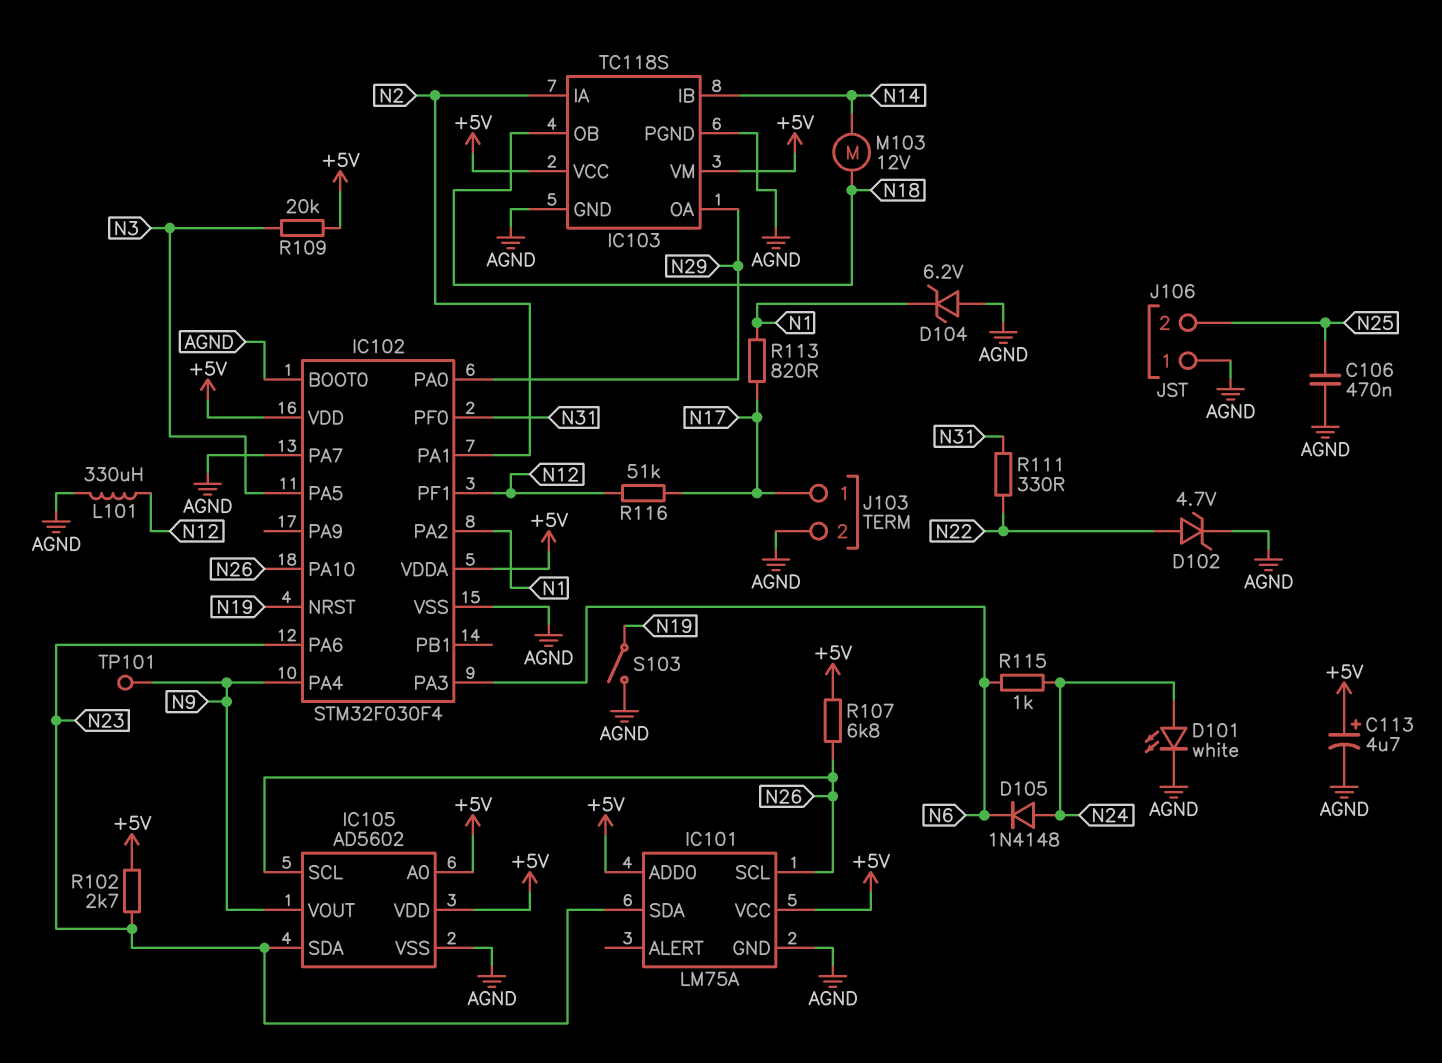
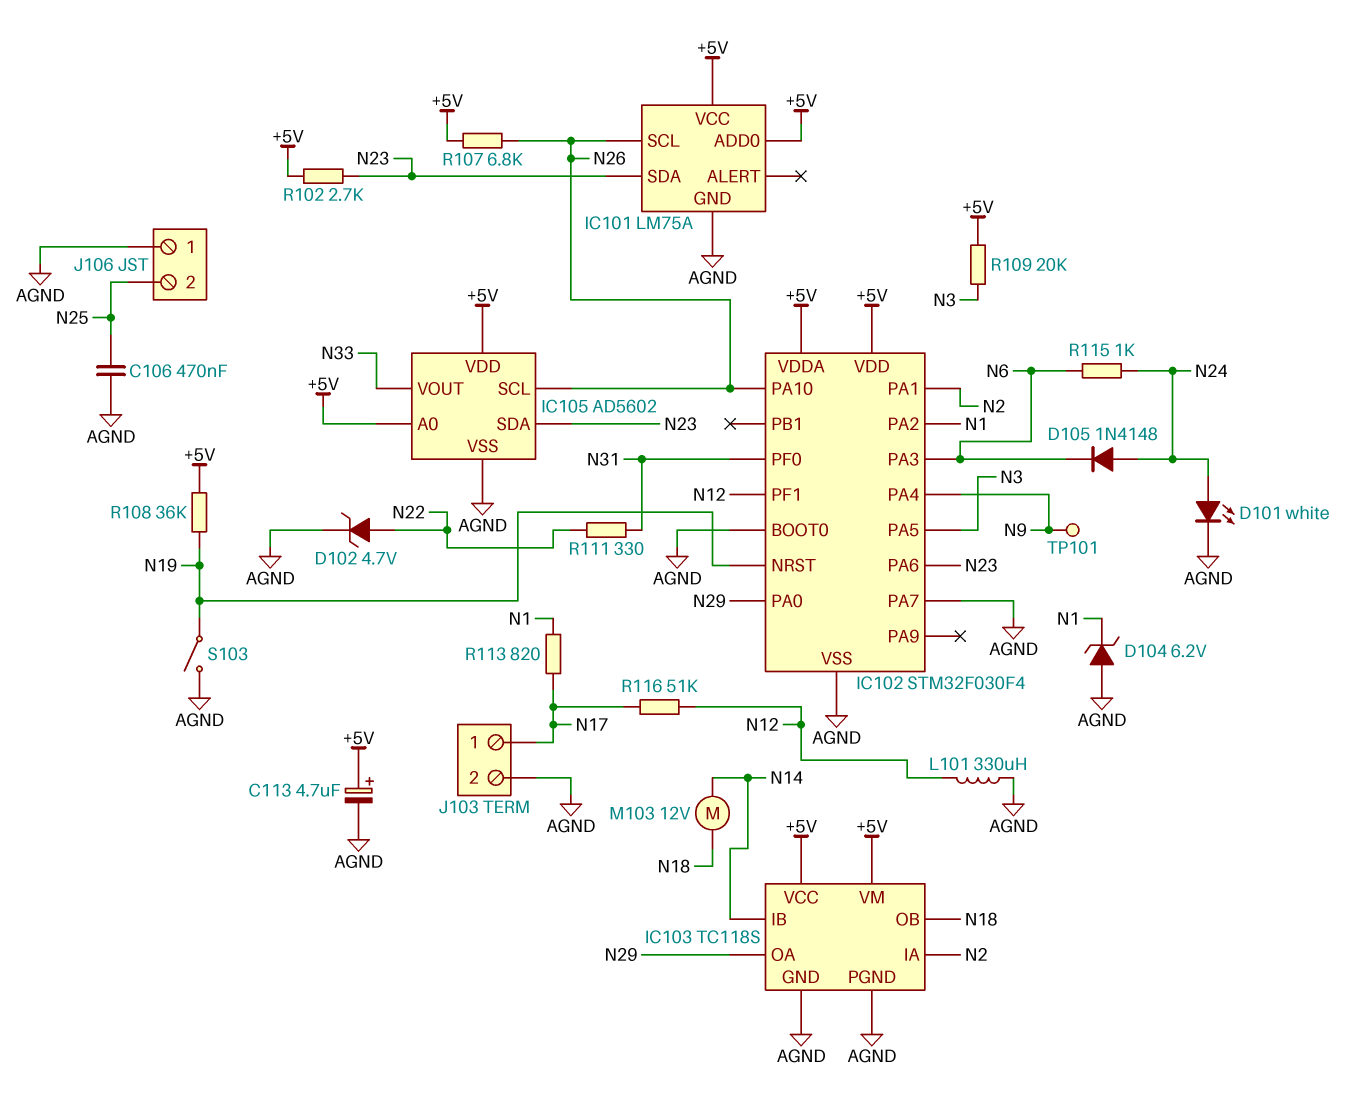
IC105 pin VOUT: N9 -> N33
R108: none -> 36k (+5V, N19)

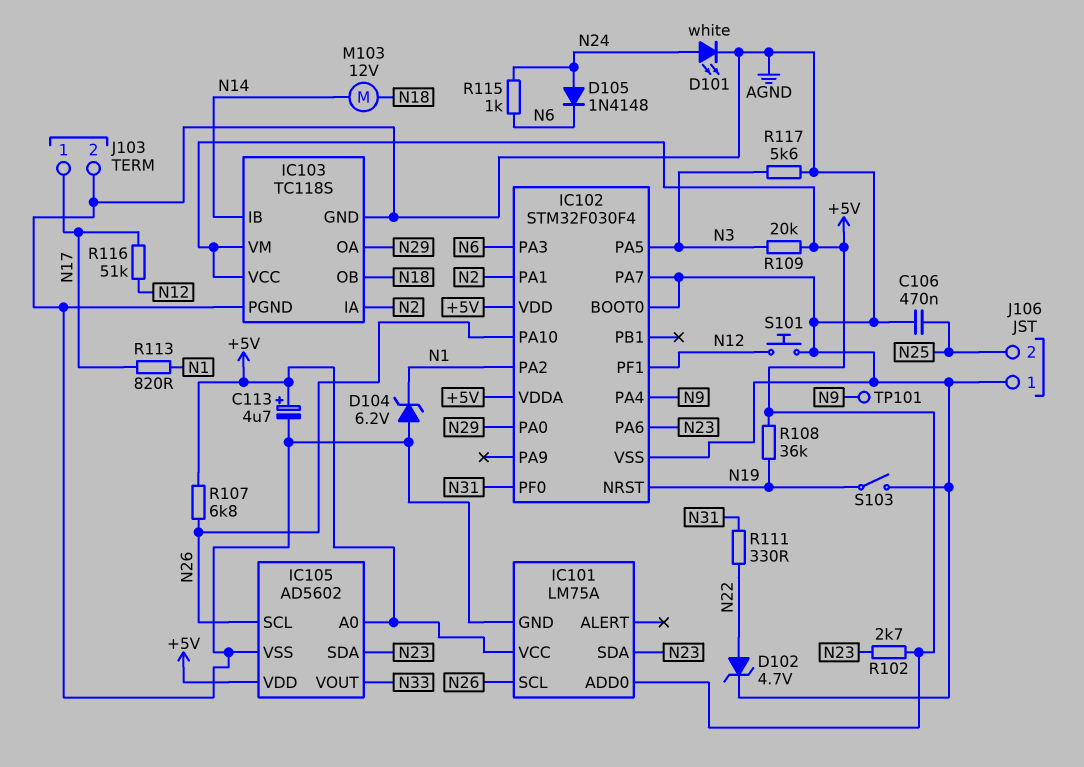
L101: 330uH (AGND, N12) -> none
R117: none -> 5.6k (AGND, N3)
S101: none -> button (AGND, N12)

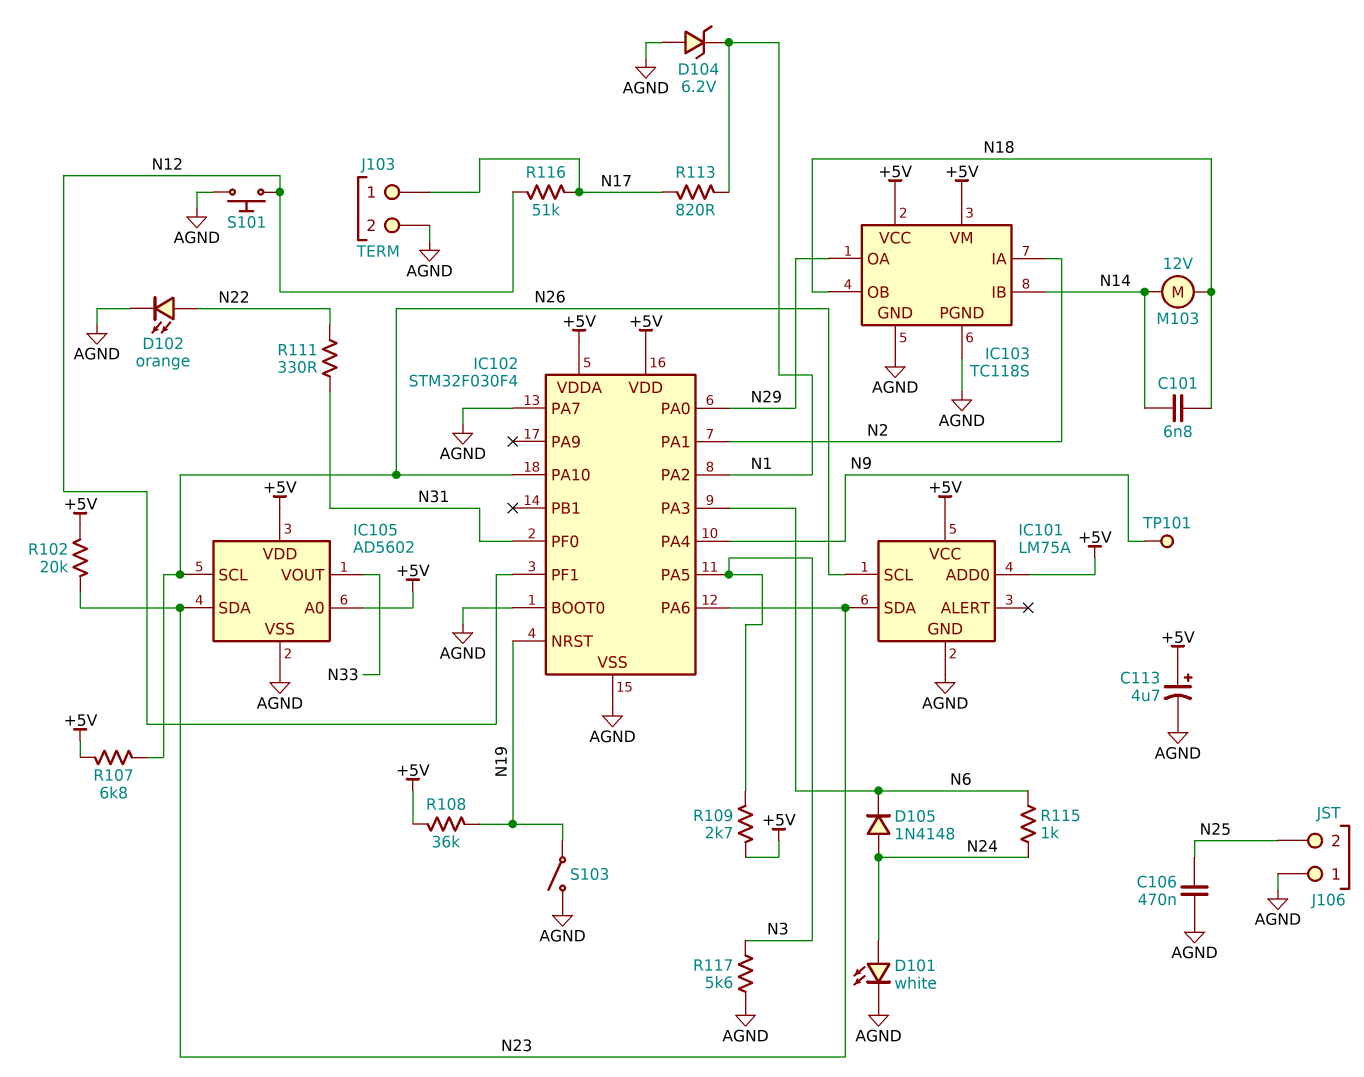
C101: none -> 6.8nF (N14, N18)
D102: zener 4.7V (A N22, K AGND) -> LED orange (A N22, K AGND)
R102: 2.7k (+5V, N23) -> 20k (+5V, N23)
R109: 20k (+5V, N3) -> 2.7k (+5V, N3)

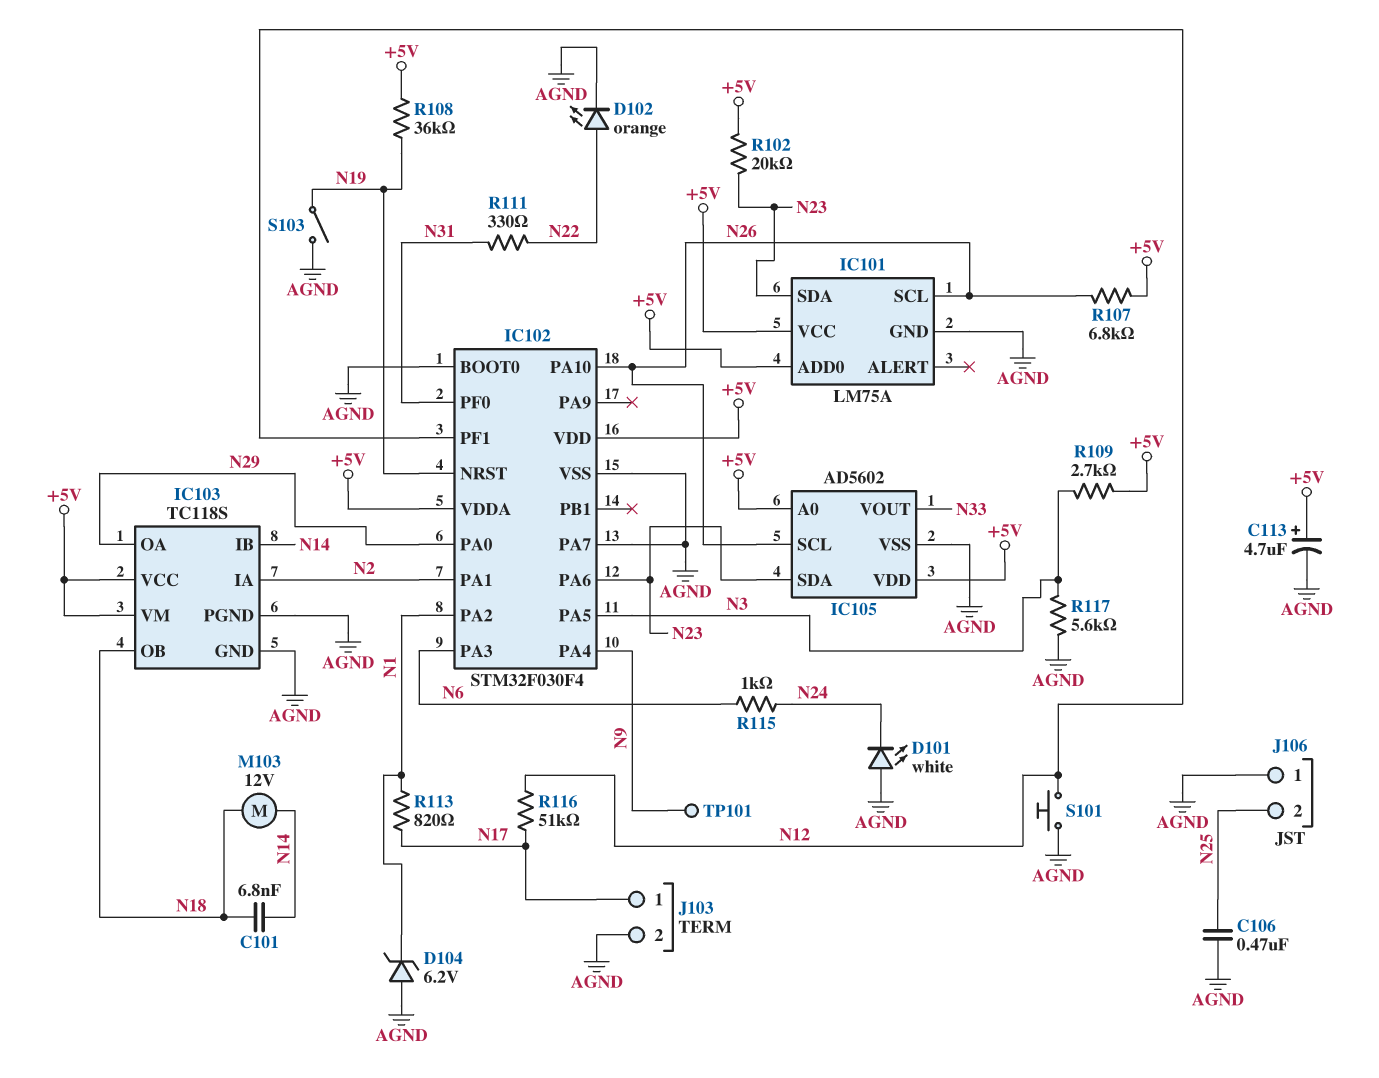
D101: LED white (A N24, K AGND) -> LED white (A AGND, K N24)
D105: diode 1N4148 (A N24, K N6) -> none

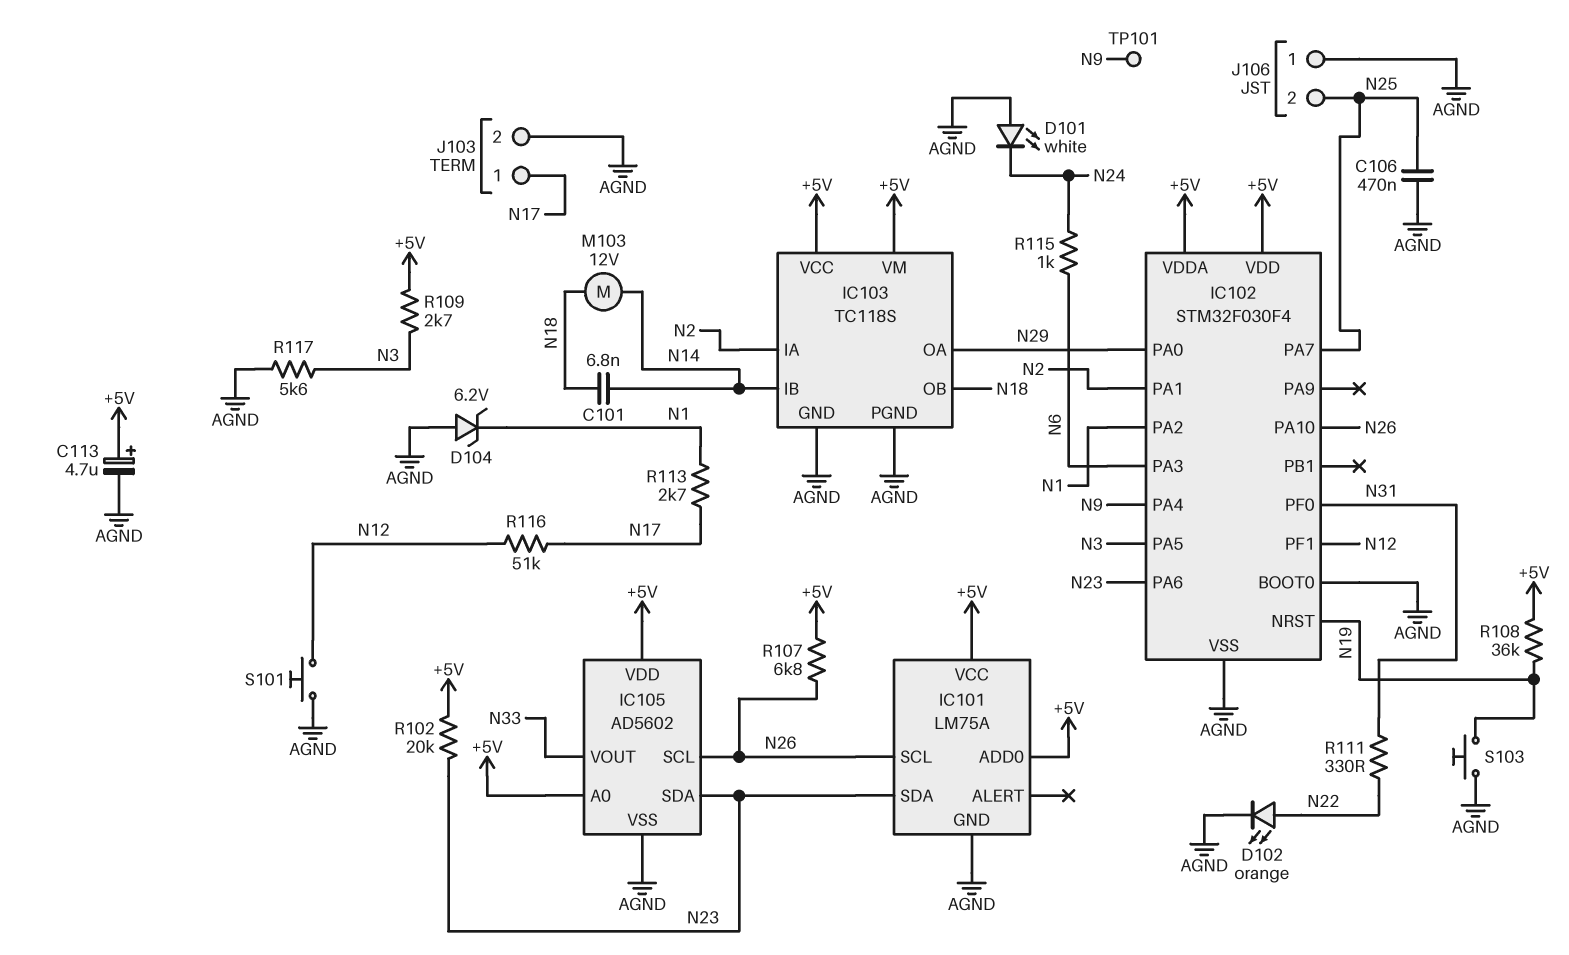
IC102 pin PA7: AGND -> N25
R113: 820 (N1, N17) -> 2.7k (N1, N17)
S103: switch (AGND, N19) -> button (AGND, N19)

